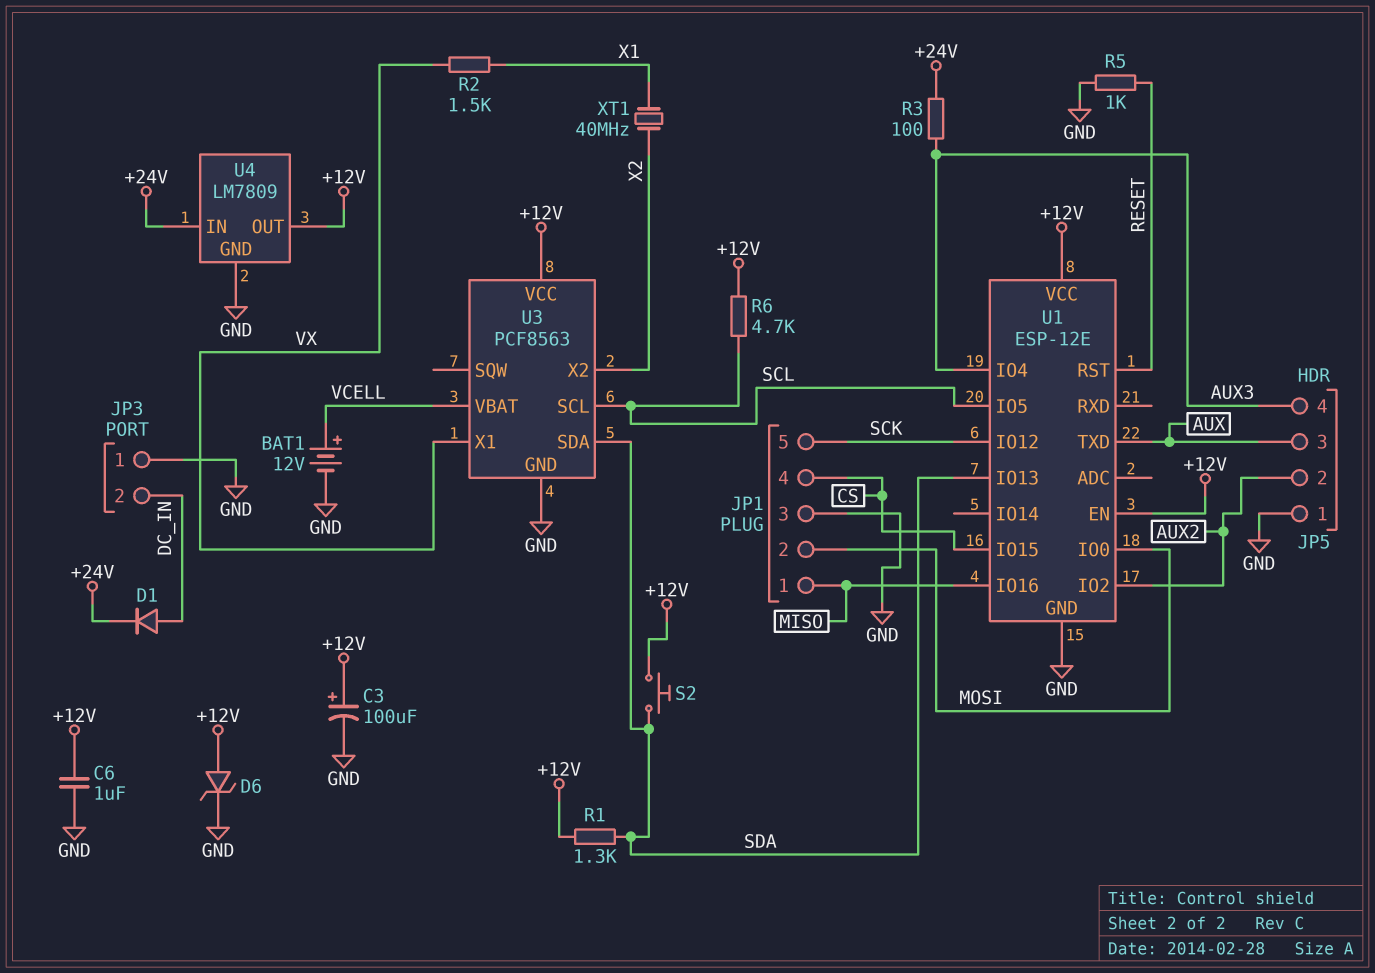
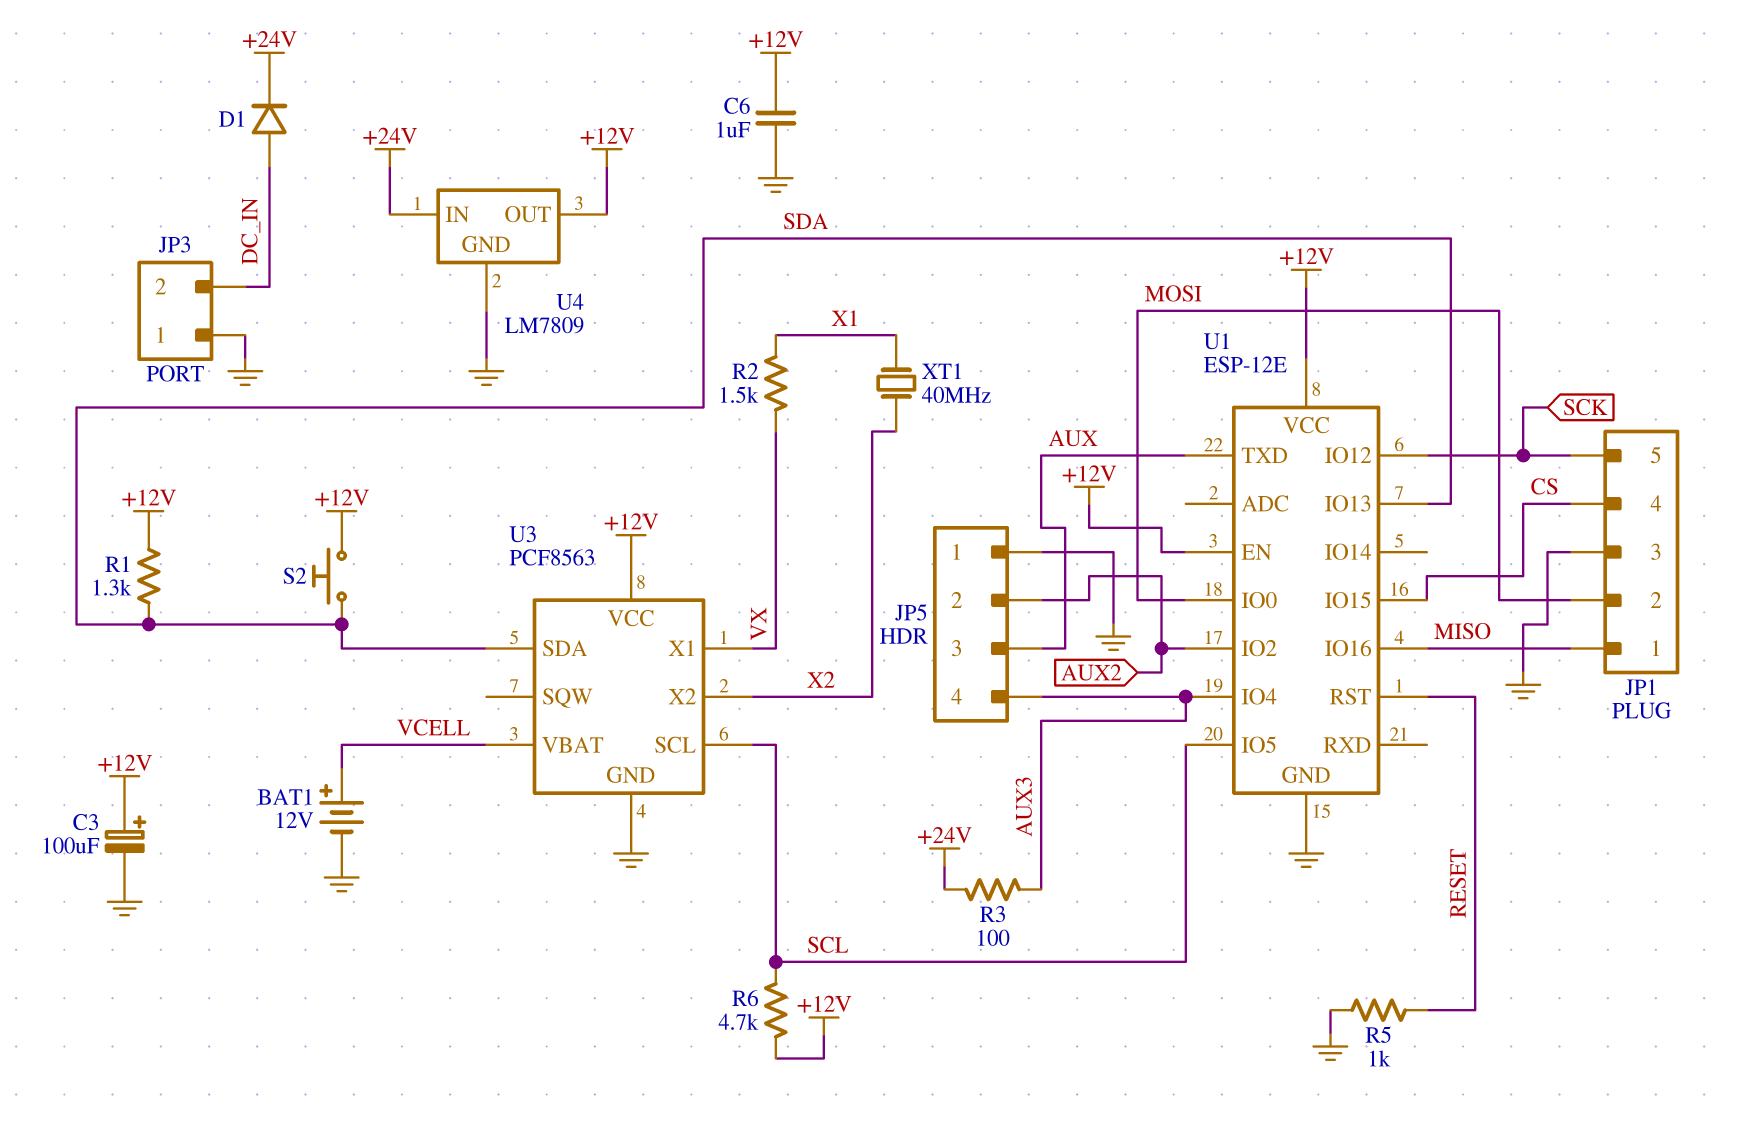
D6: zener (A +12V, K GND) -> none

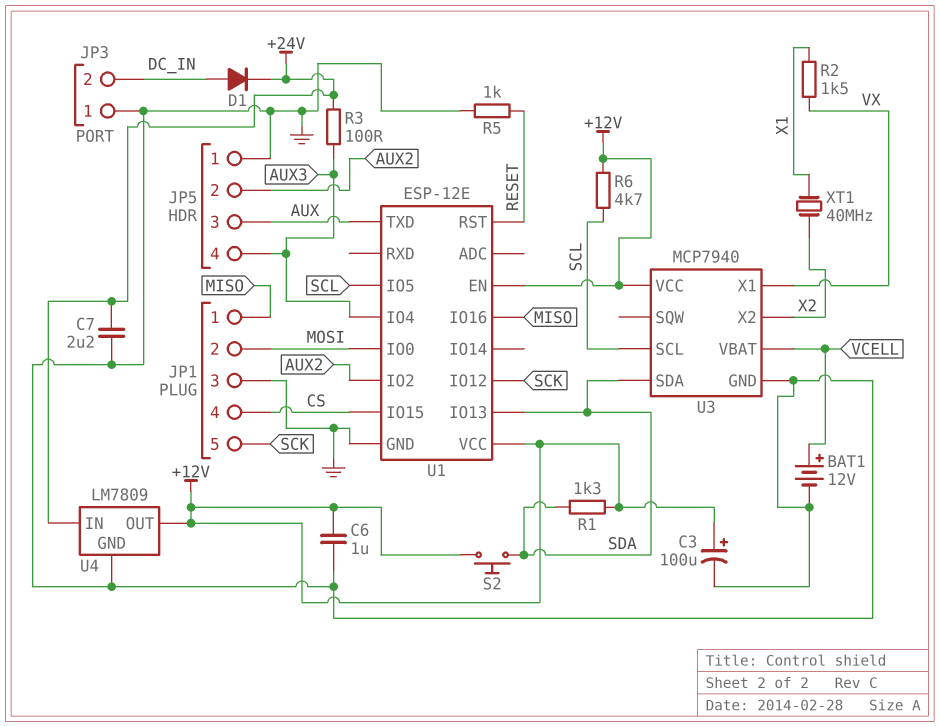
C7: none -> 2.2uF (+24V, GND)
U3: PCF8563 -> MCP7940

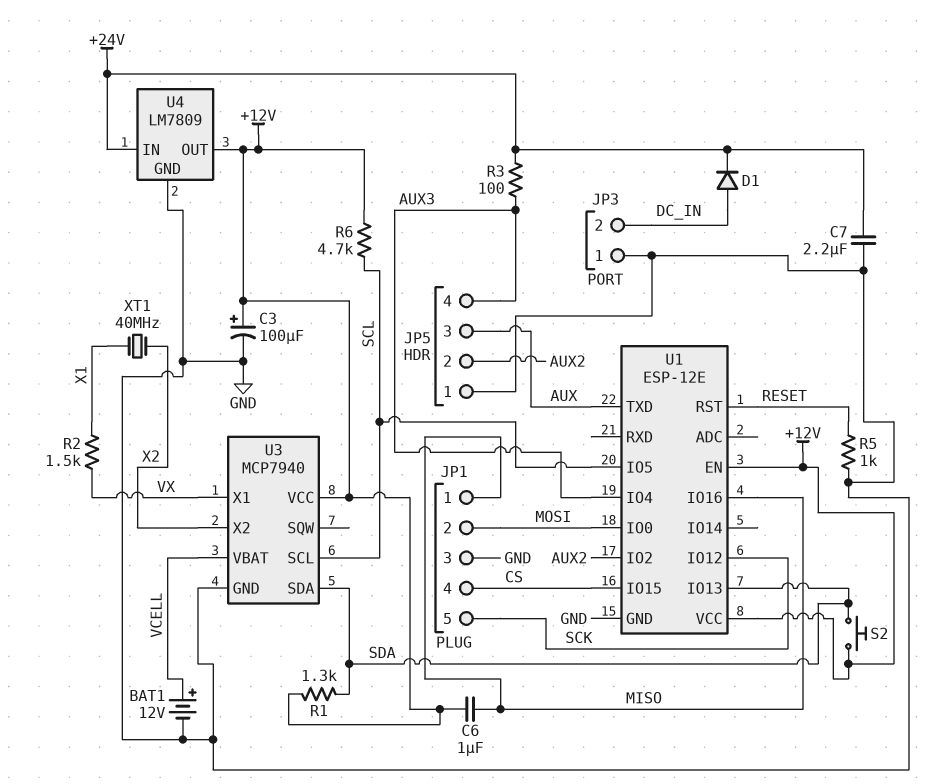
C6: 1uF (+12V, GND) -> 1uF (+12V, MISO)

